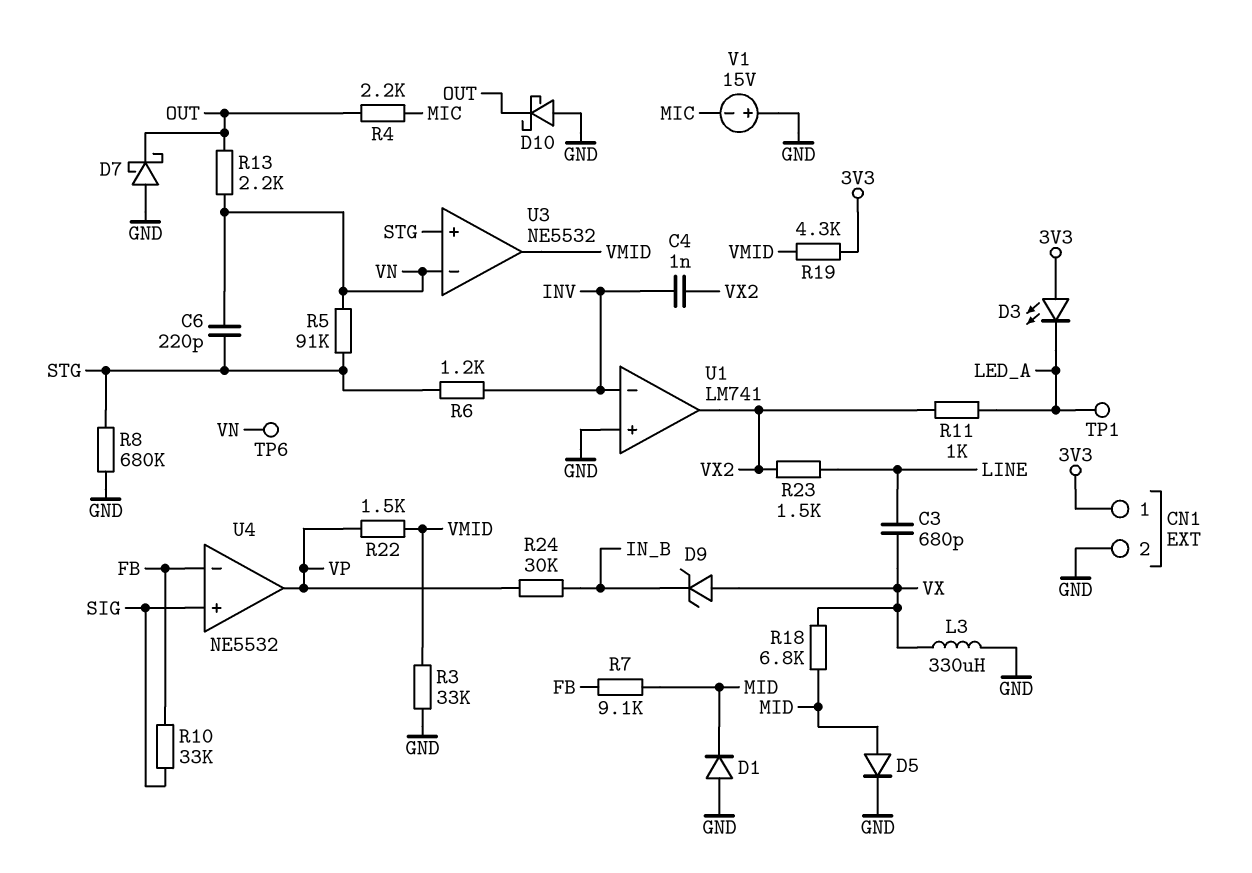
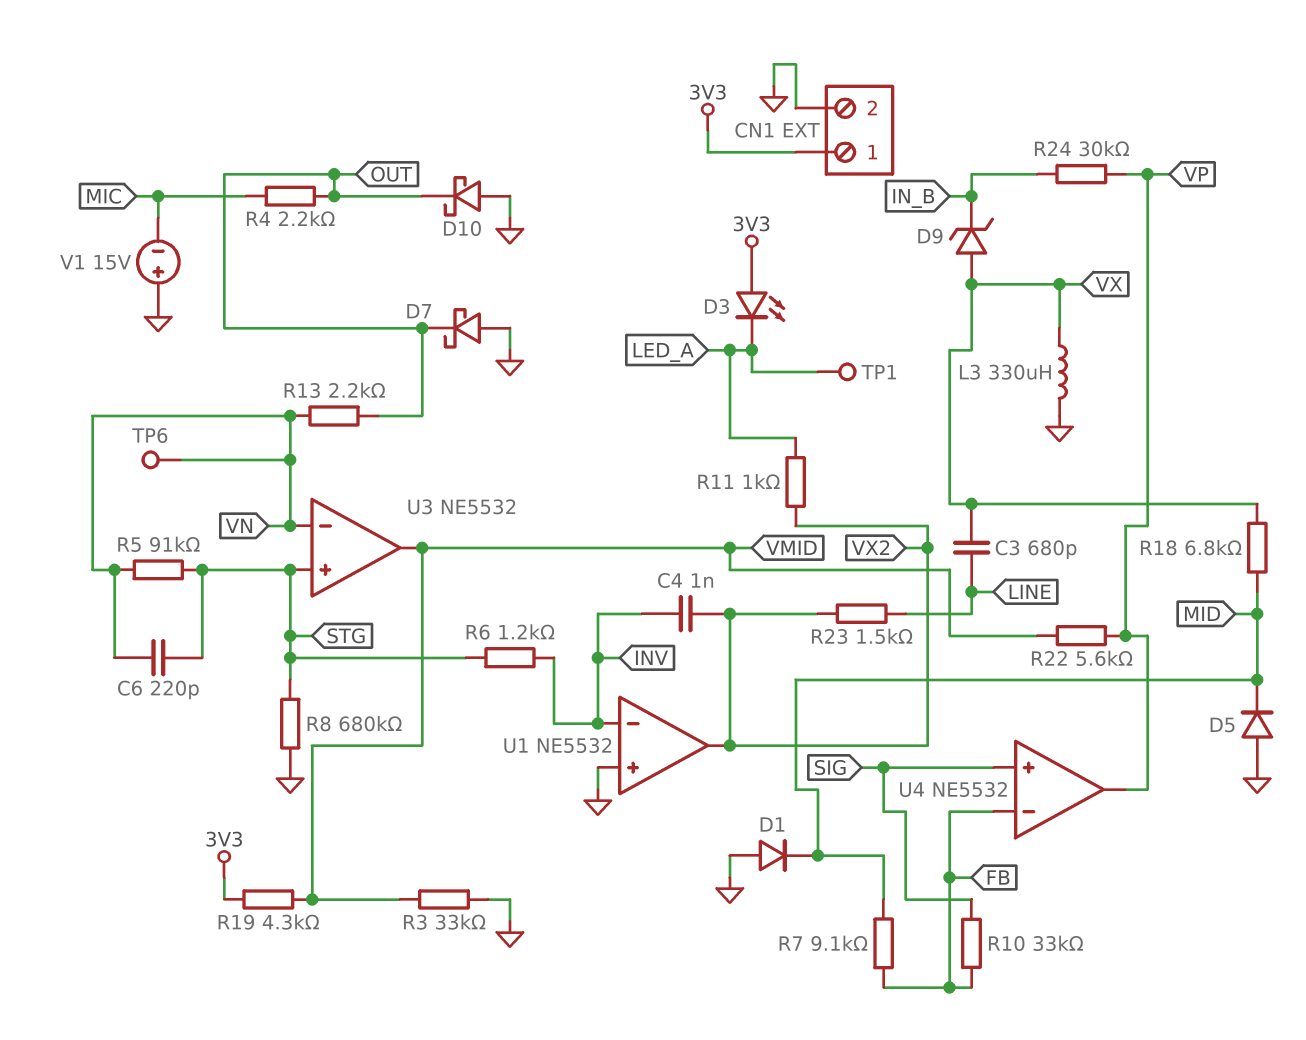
D5: diode (A MID, K GND) -> diode (A GND, K MID)
R22: 1.5k (VMID, VP) -> 5.6k (VMID, VP)
U1: LM741 -> NE5532

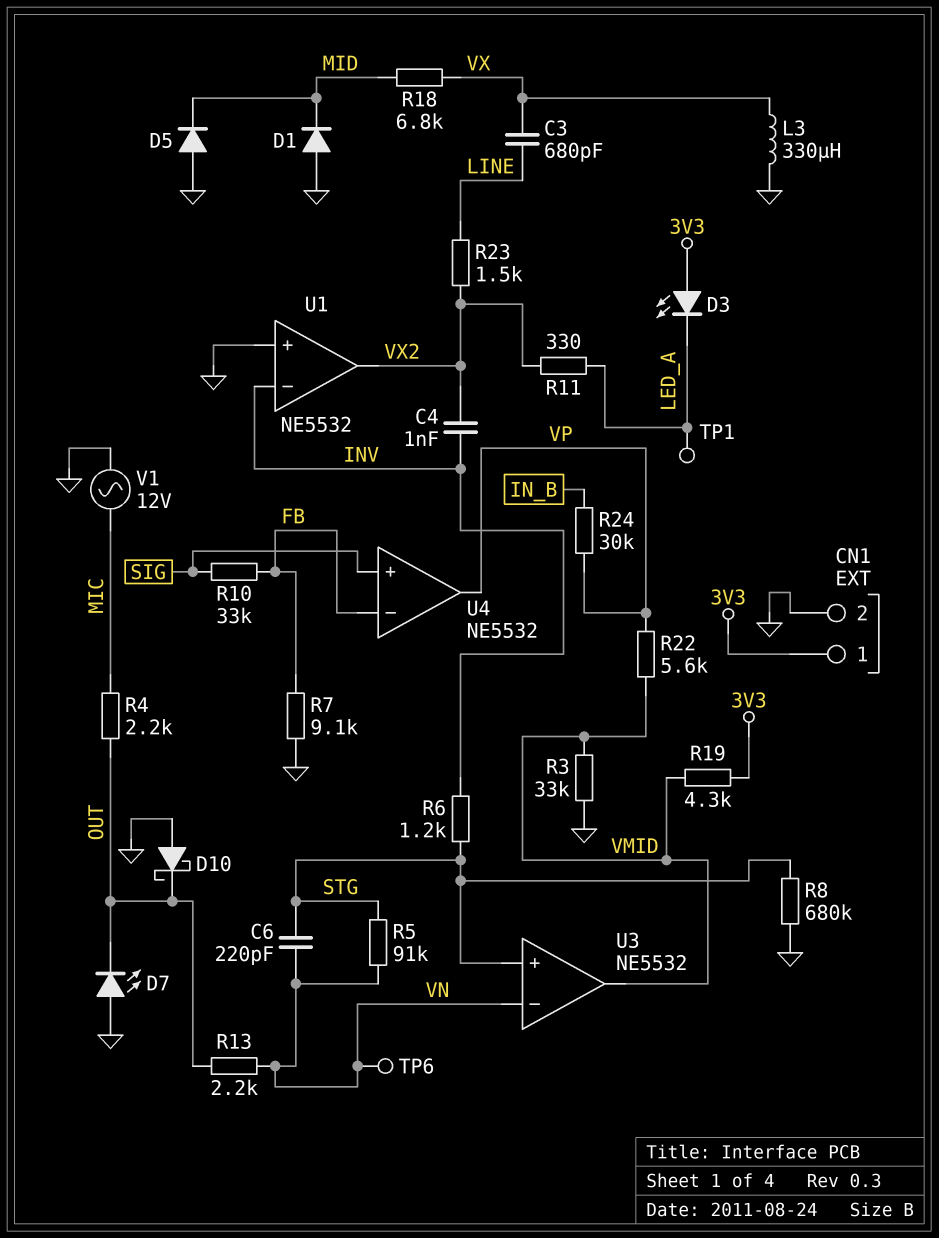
D7: schottky (A GND, K OUT) -> LED (A GND, K OUT)
D9: zener (A VX, K IN_B) -> none
R7: 9.1k (FB, MID) -> 9.1k (FB, GND)
R11: 1k (LED_A, VX2) -> 330 (LED_A, VX2)
V1: 15V (plus GND, minus MIC) -> AC 12V (GND, MIC)

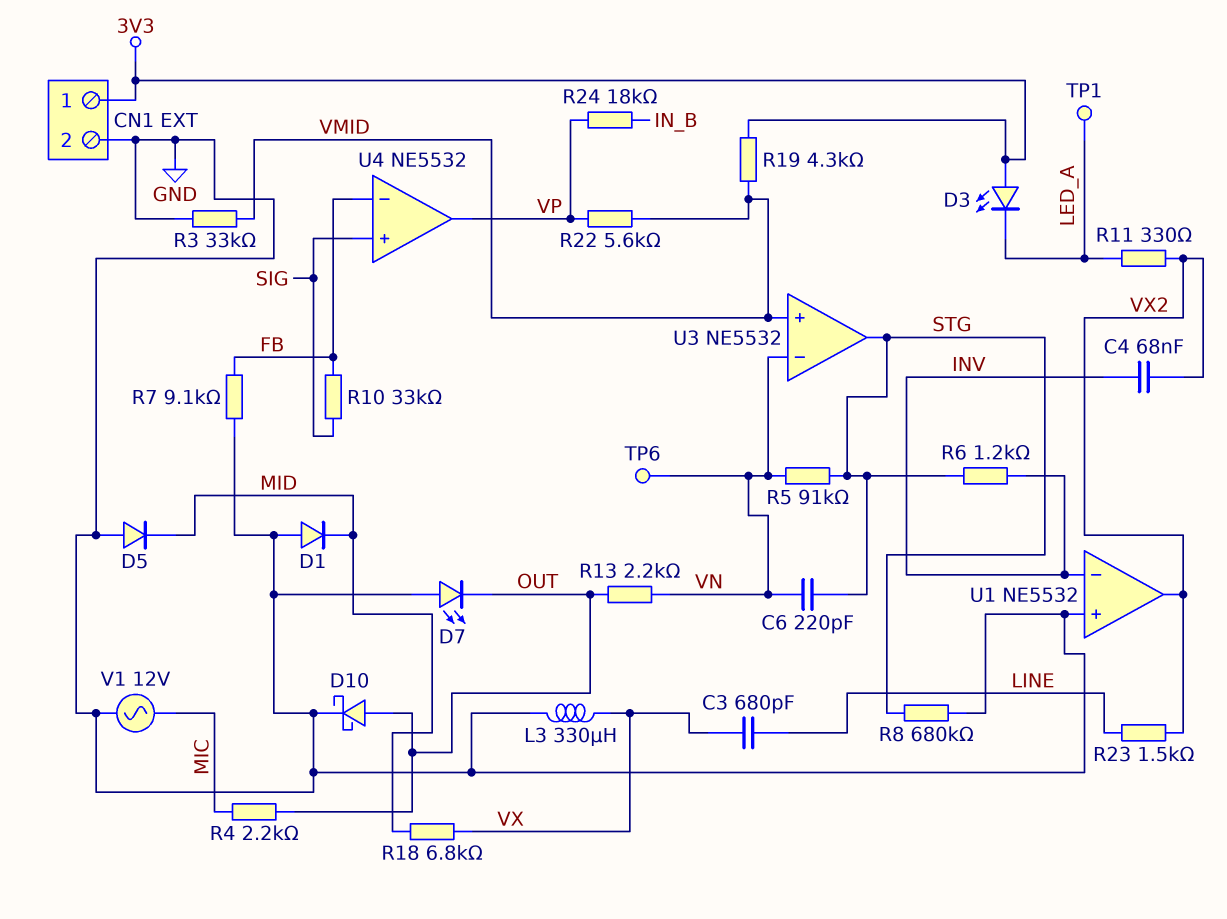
C4: 1nF (INV, VX2) -> 68nF (INV, VX2)
D10: schottky (A GND, K OUT) -> schottky (A OUT, K GND)
R24: 30k (IN_B, VP) -> 18k (IN_B, VP)
U3 pin in+: STG -> VMID
U3 pin out: VMID -> STG

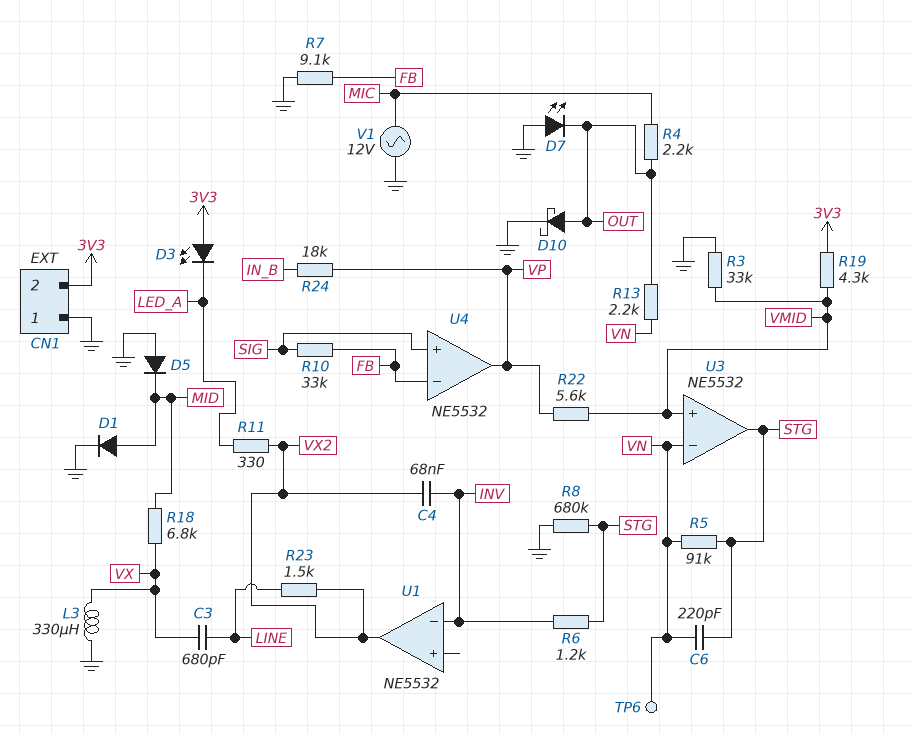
CN1 pin 1: 3V3 -> GND
CN1 pin 2: GND -> 3V3
D1: diode (A GND, K MID) -> diode (A MID, K GND)
TP1: test point (LED_A) -> none
U1 pin in+: GND -> none

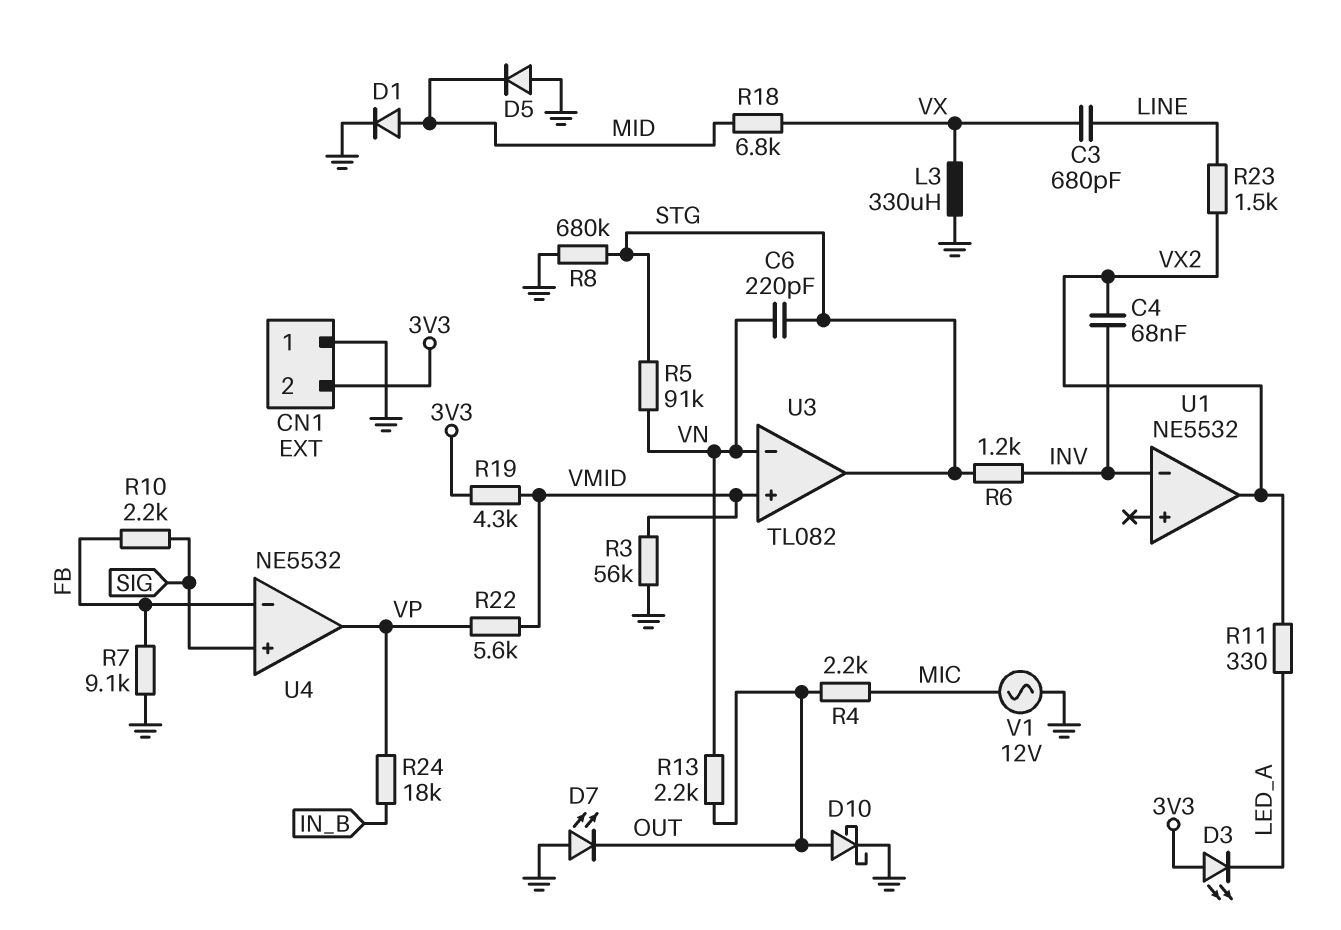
R3: 33k (GND, VMID) -> 56k (GND, VMID)
R10: 33k (FB, SIG) -> 2.2k (FB, SIG)
TP6: test point (VN) -> none
U3: NE5532 -> TL082

